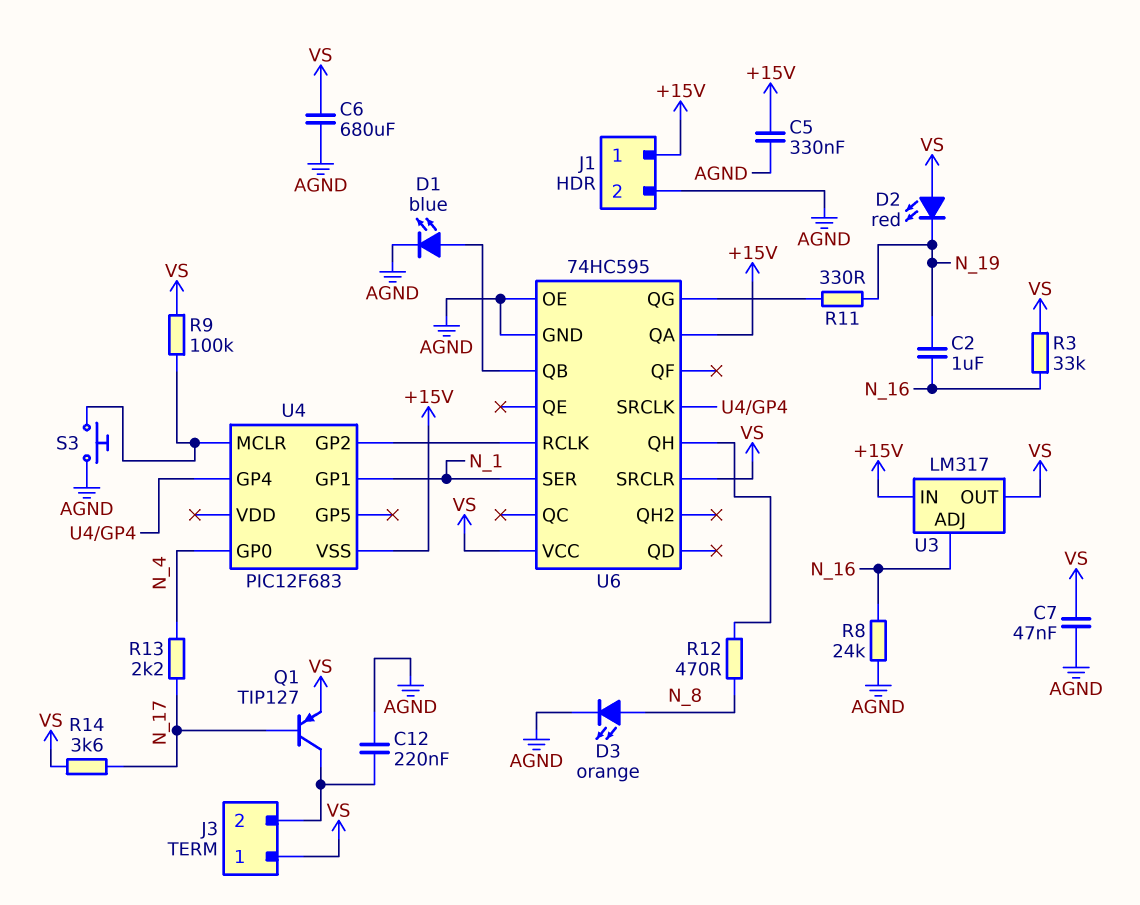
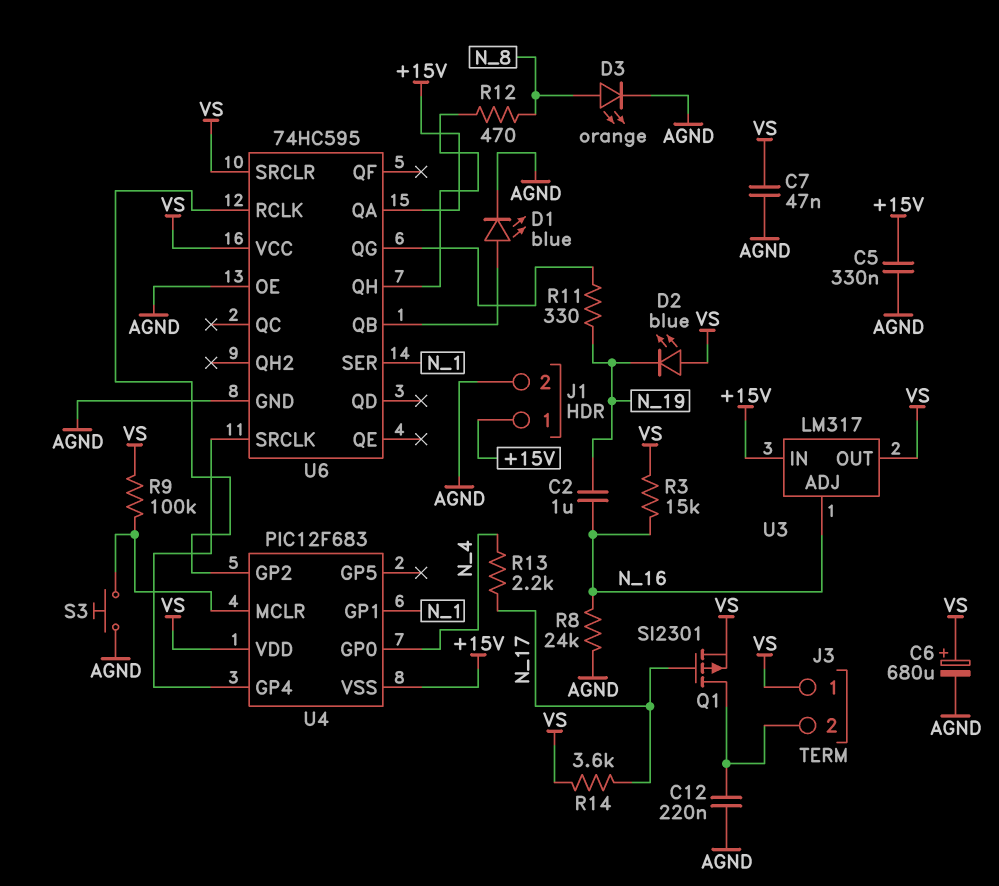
C6: 680uF (AGND, VS) -> 680uF (plus VS, minus AGND)
D2: LED red (A VS, K N_19) -> LED blue (A VS, K N_19)
Q1: PNP TIP127 (B N_17, C J3/2, E VS) -> PMOS SI2301 (G N_17, D J3/2, S VS)
R3: 33k (N_16, VS) -> 15k (N_16, VS)
U4 pin VDD: none -> VS

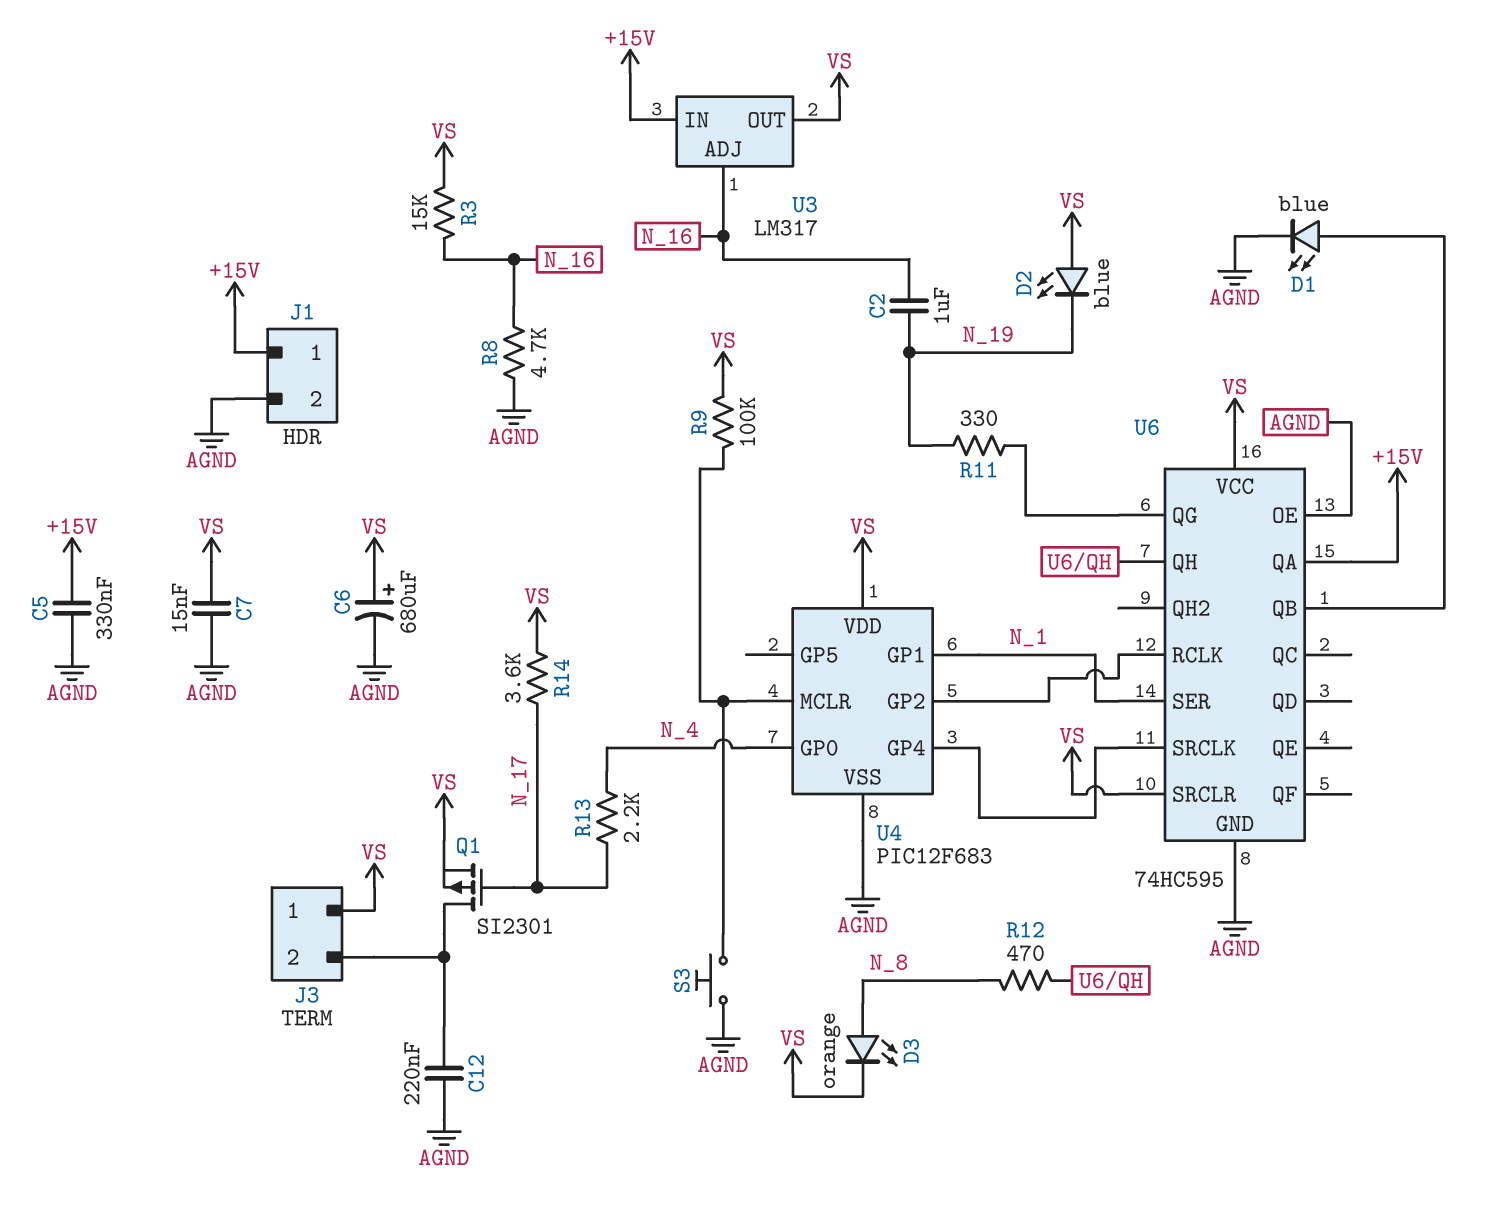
C7: 47nF (AGND, VS) -> 15nF (AGND, VS)
D3: LED orange (A N_8, K AGND) -> LED orange (A N_8, K VS)
R8: 24k (AGND, N_16) -> 4.7k (AGND, N_16)
U4 pin VSS: +15V -> AGND

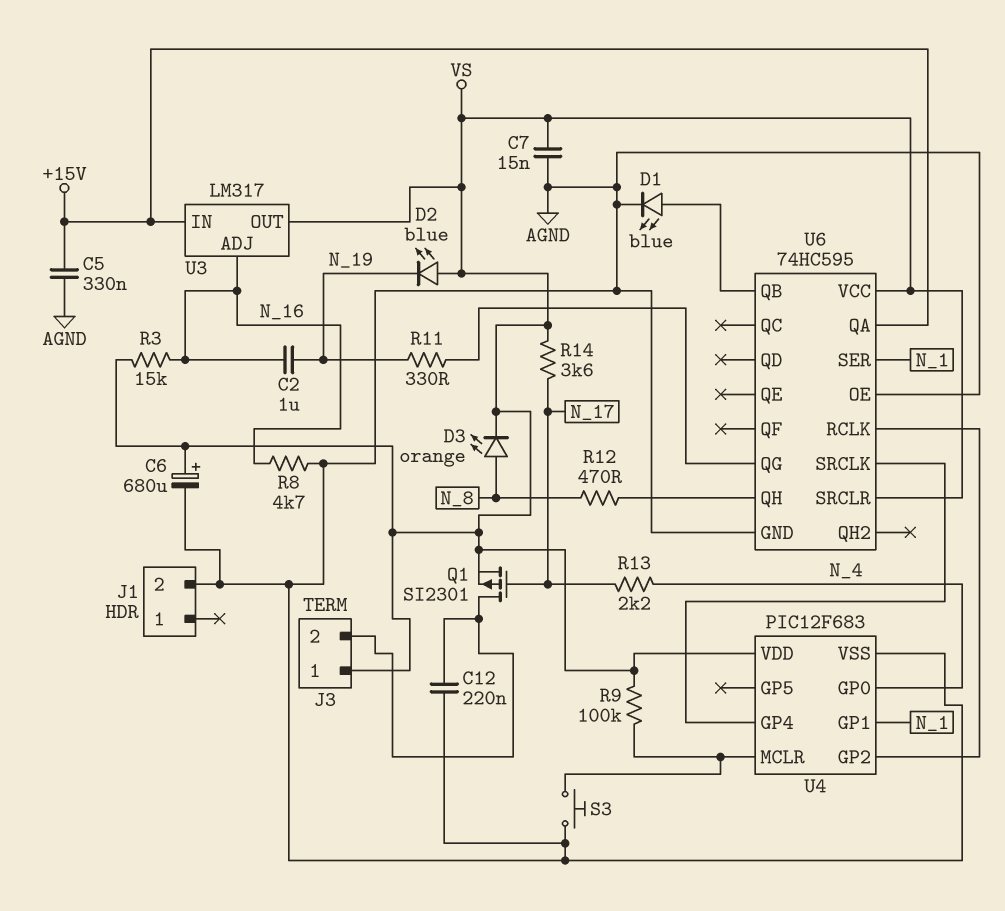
J1 pin 1: +15V -> none

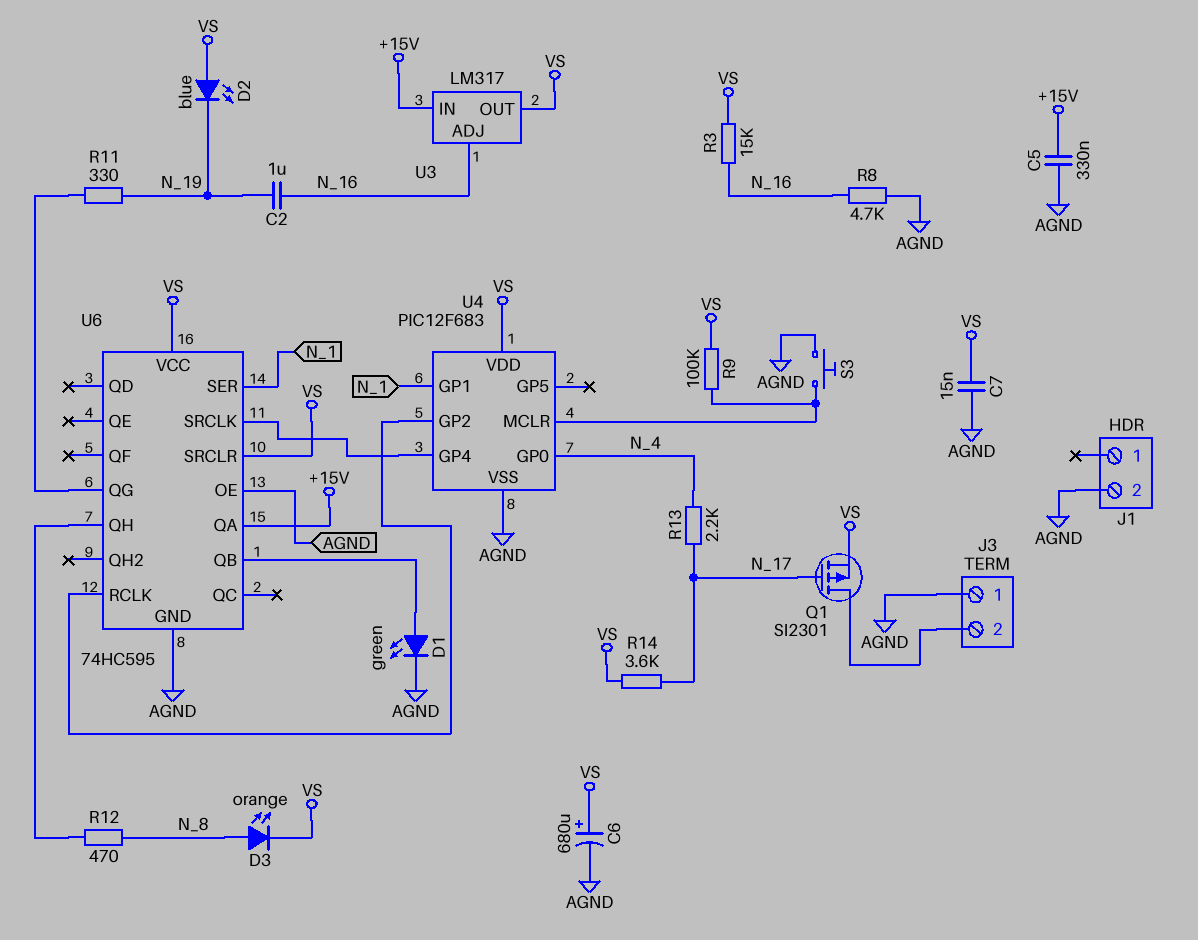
C12: 220nF (AGND, J3/2) -> none
D1: LED blue (A U6/QB, K AGND) -> LED green (A U6/QB, K AGND)
J3 pin 1: VS -> AGND

